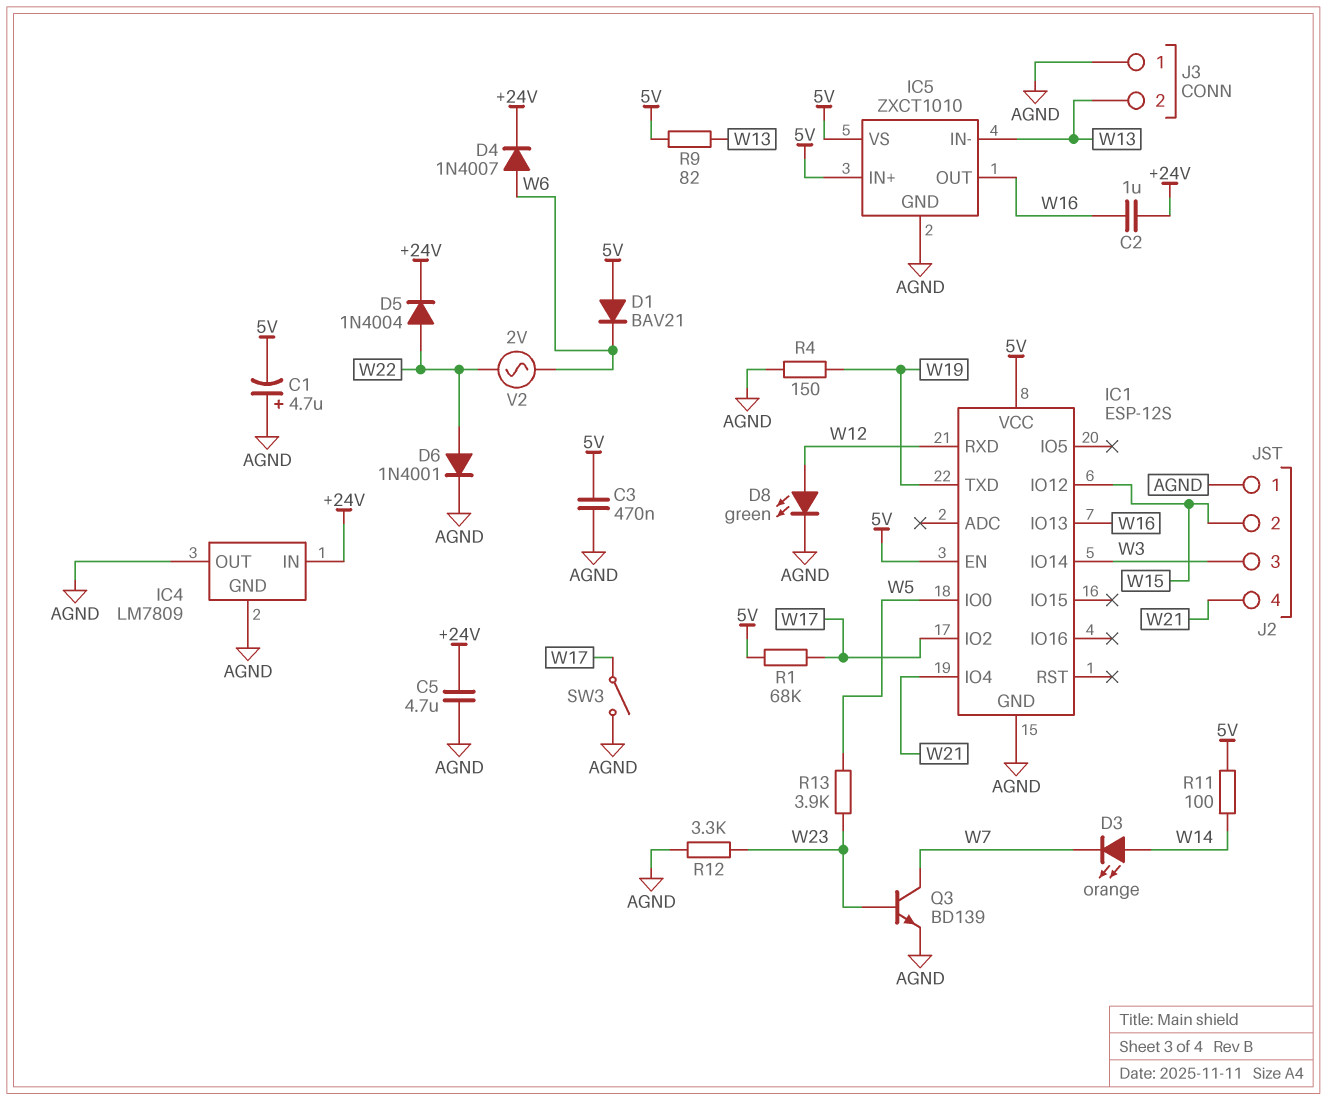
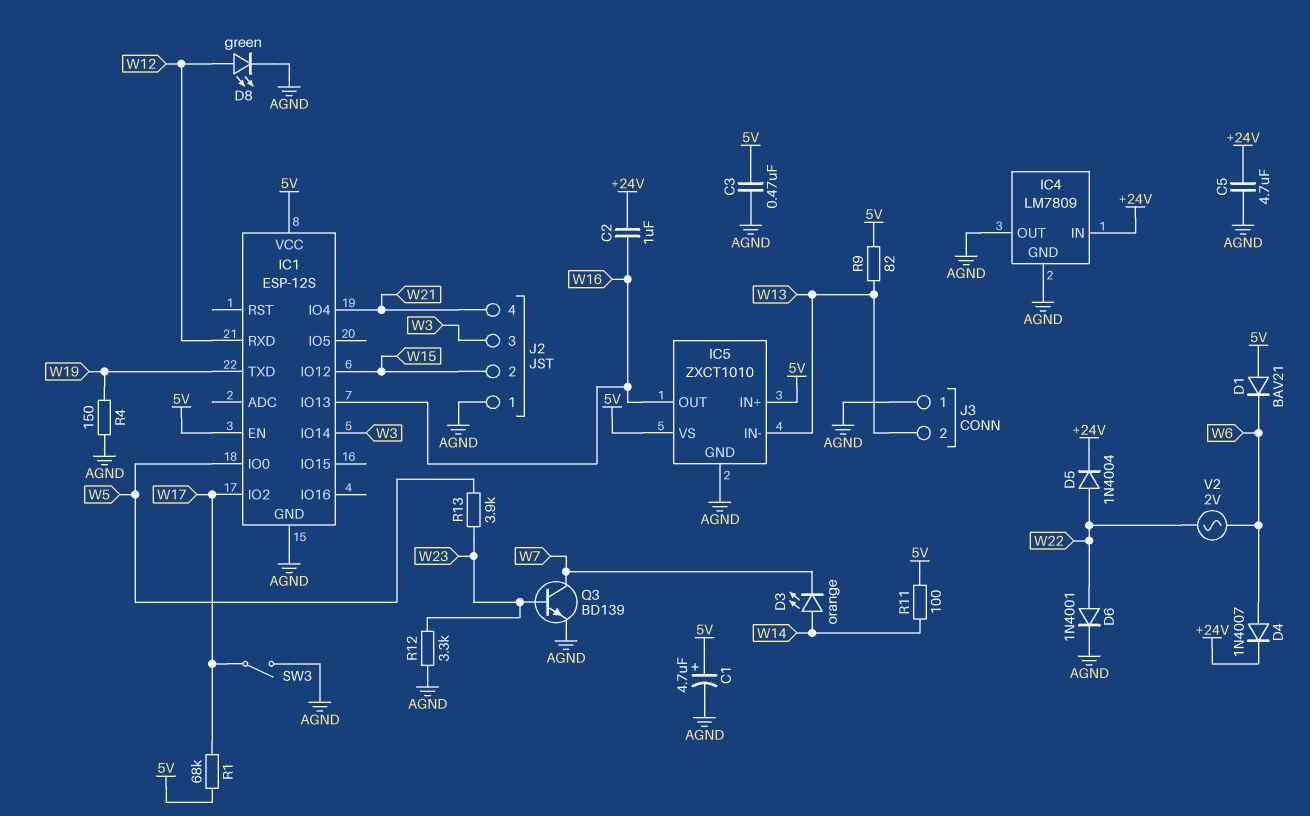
C1: 4.7uF (plus AGND, minus 5V) -> 4.7uF (plus 5V, minus AGND)

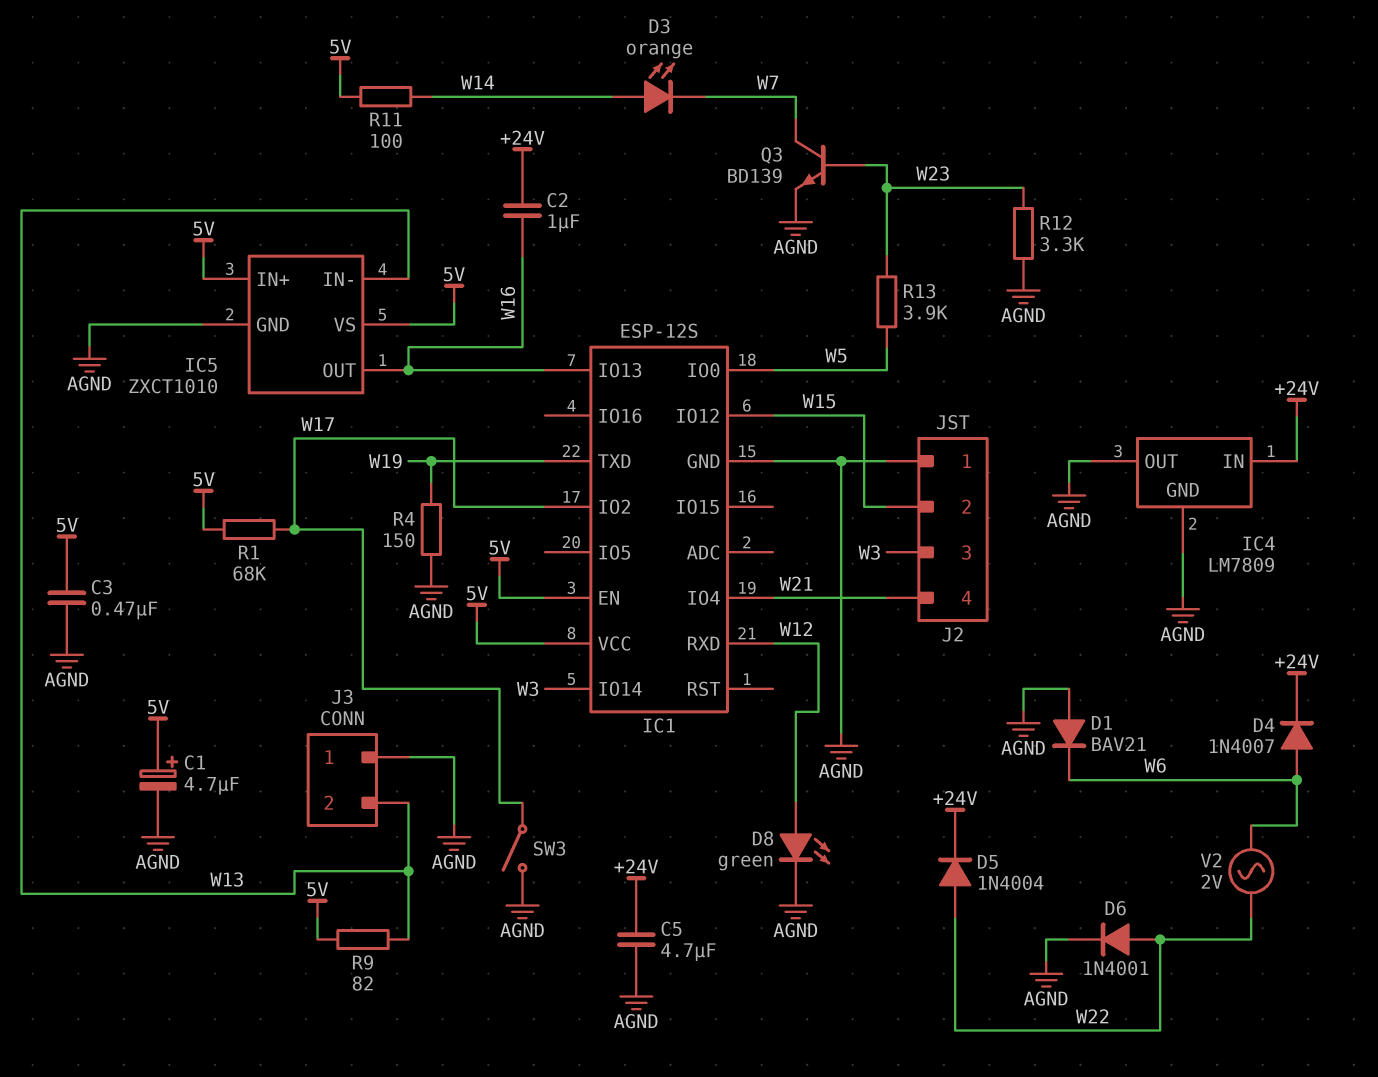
D1: diode BAV21 (A 5V, K W6) -> diode BAV21 (A AGND, K W6)

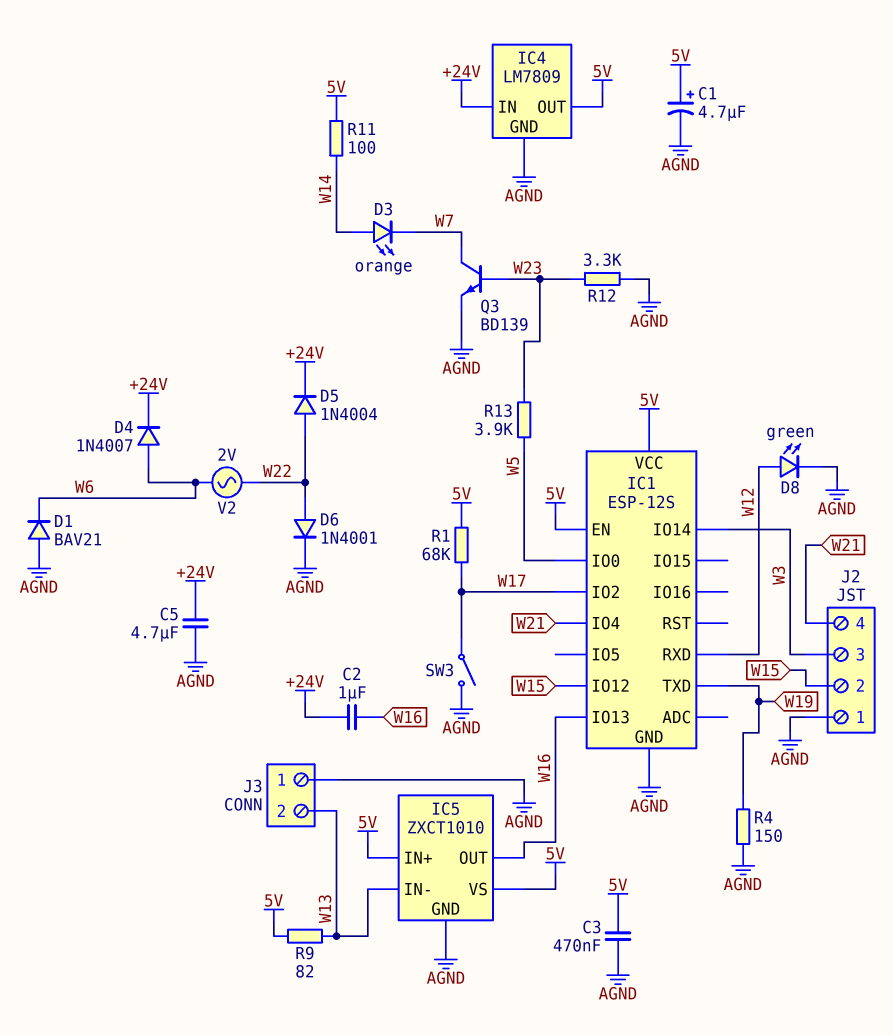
IC4 pin OUT: AGND -> 5V

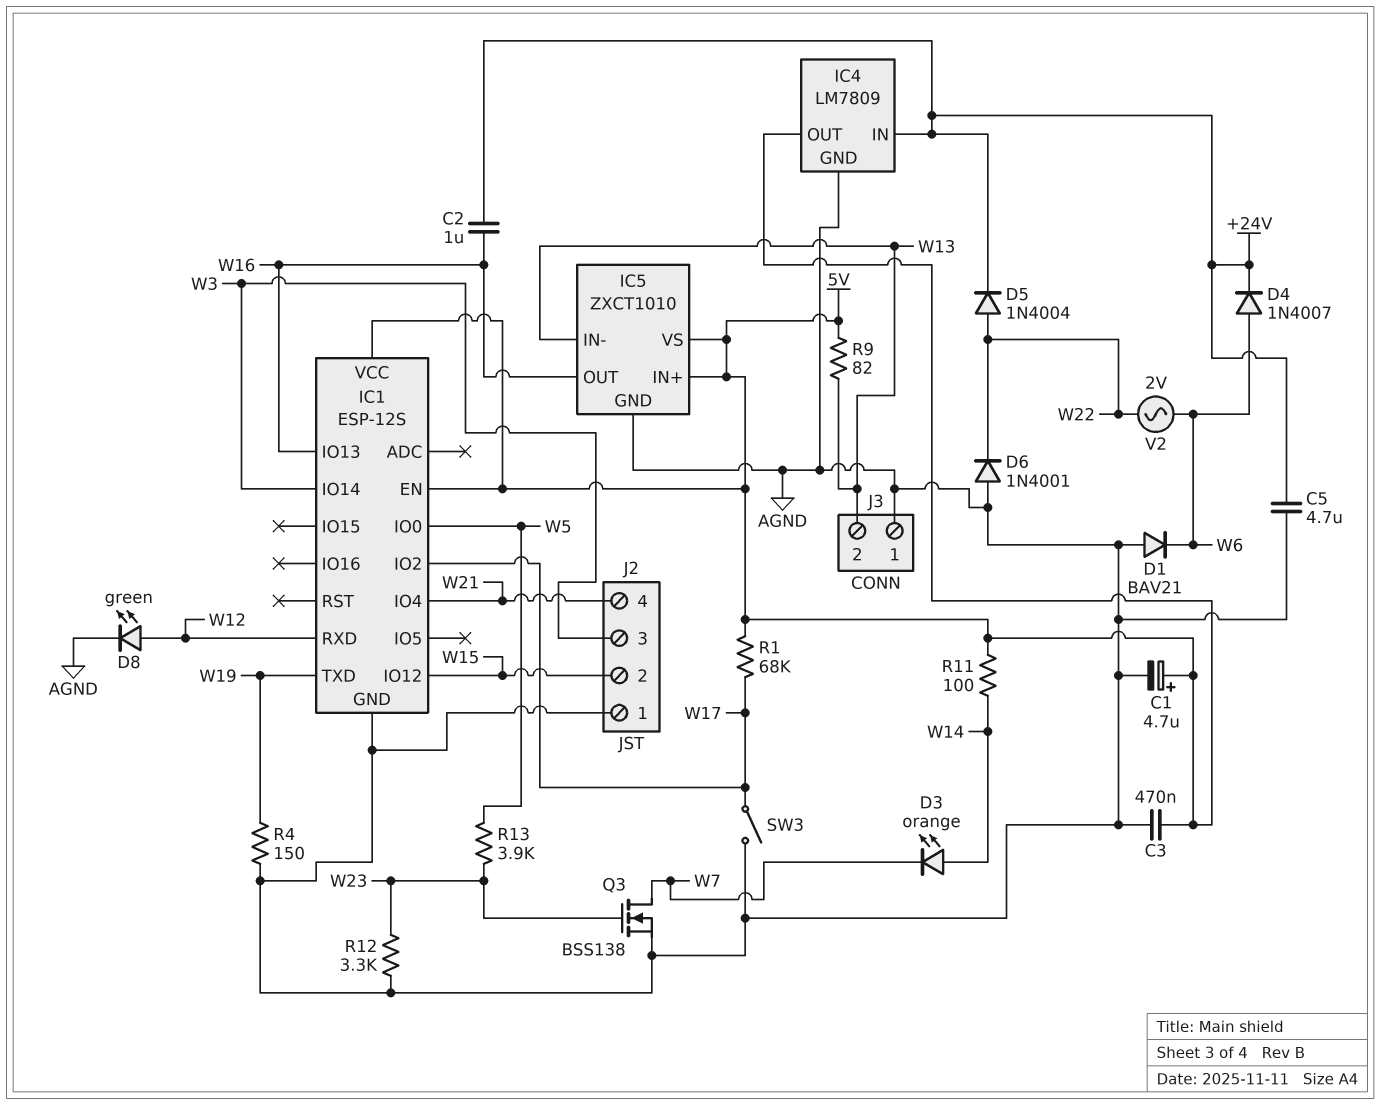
D6: diode 1N4001 (A W22, K AGND) -> diode 1N4001 (A AGND, K W22)
Q3: NPN BD139 (B W23, C W7, E AGND) -> NMOS BSS138 (G W23, D W7, S AGND)

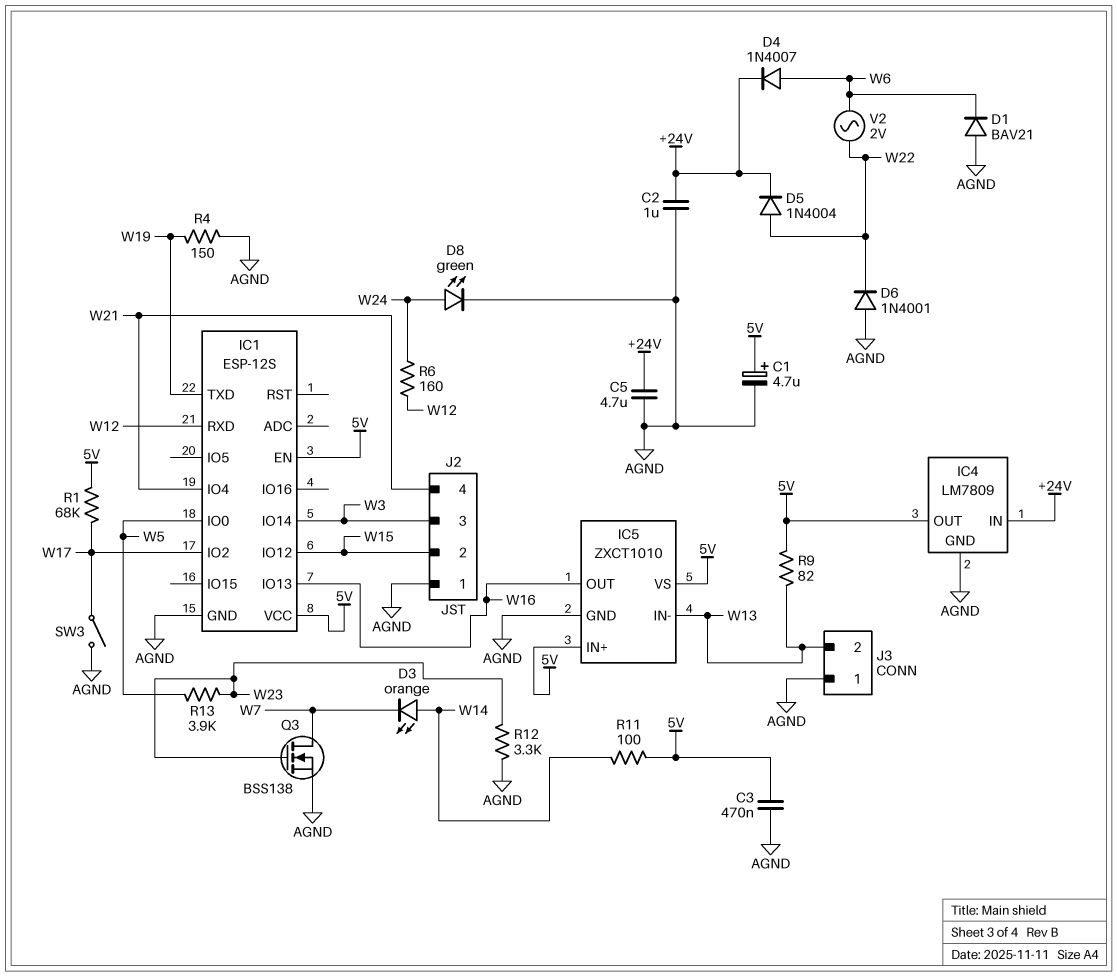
C2: 1uF (+24V, W16) -> 1uF (+24V, AGND)
D8: LED green (A W12, K AGND) -> LED green (A W24, K AGND)
R6: none -> 160 (W12, W24)

